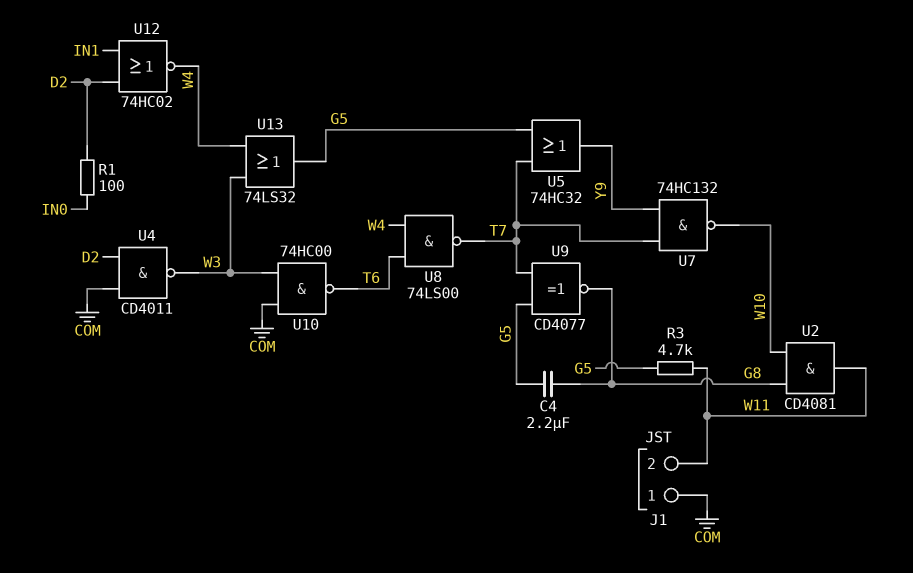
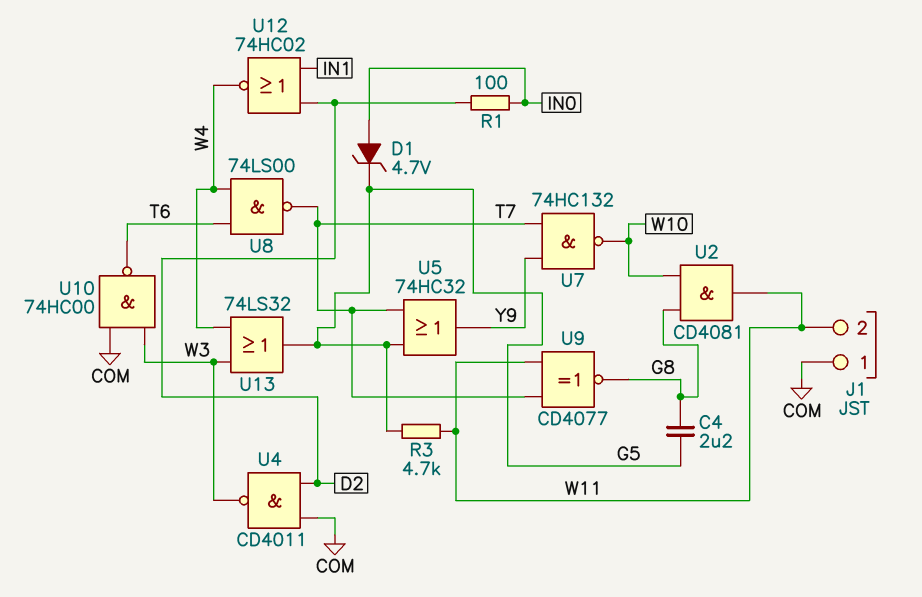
D1: none -> zener 4.7V (A IN0, K G5)
U9: XNOR CD4077 (in G5, in T7, out G8) -> XNOR CD4077 (in T7, in W11, out G8)

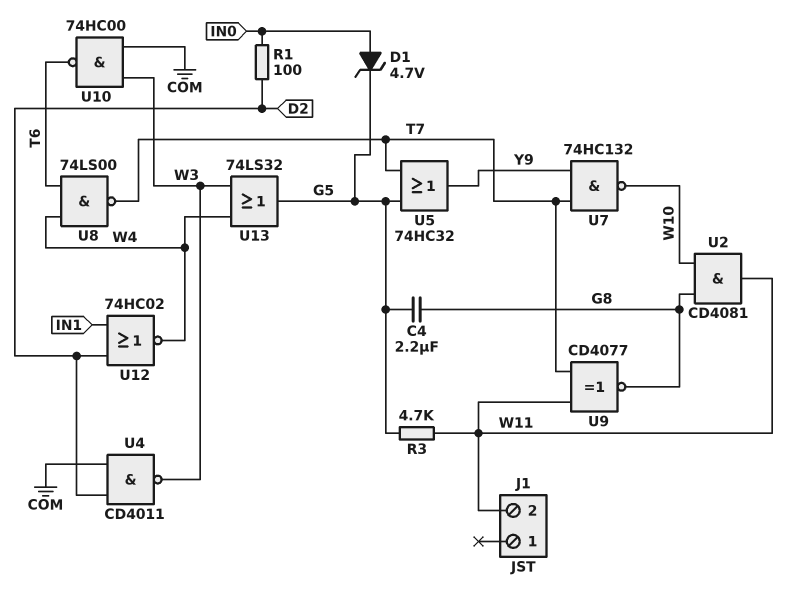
J1 pin 1: COM -> none

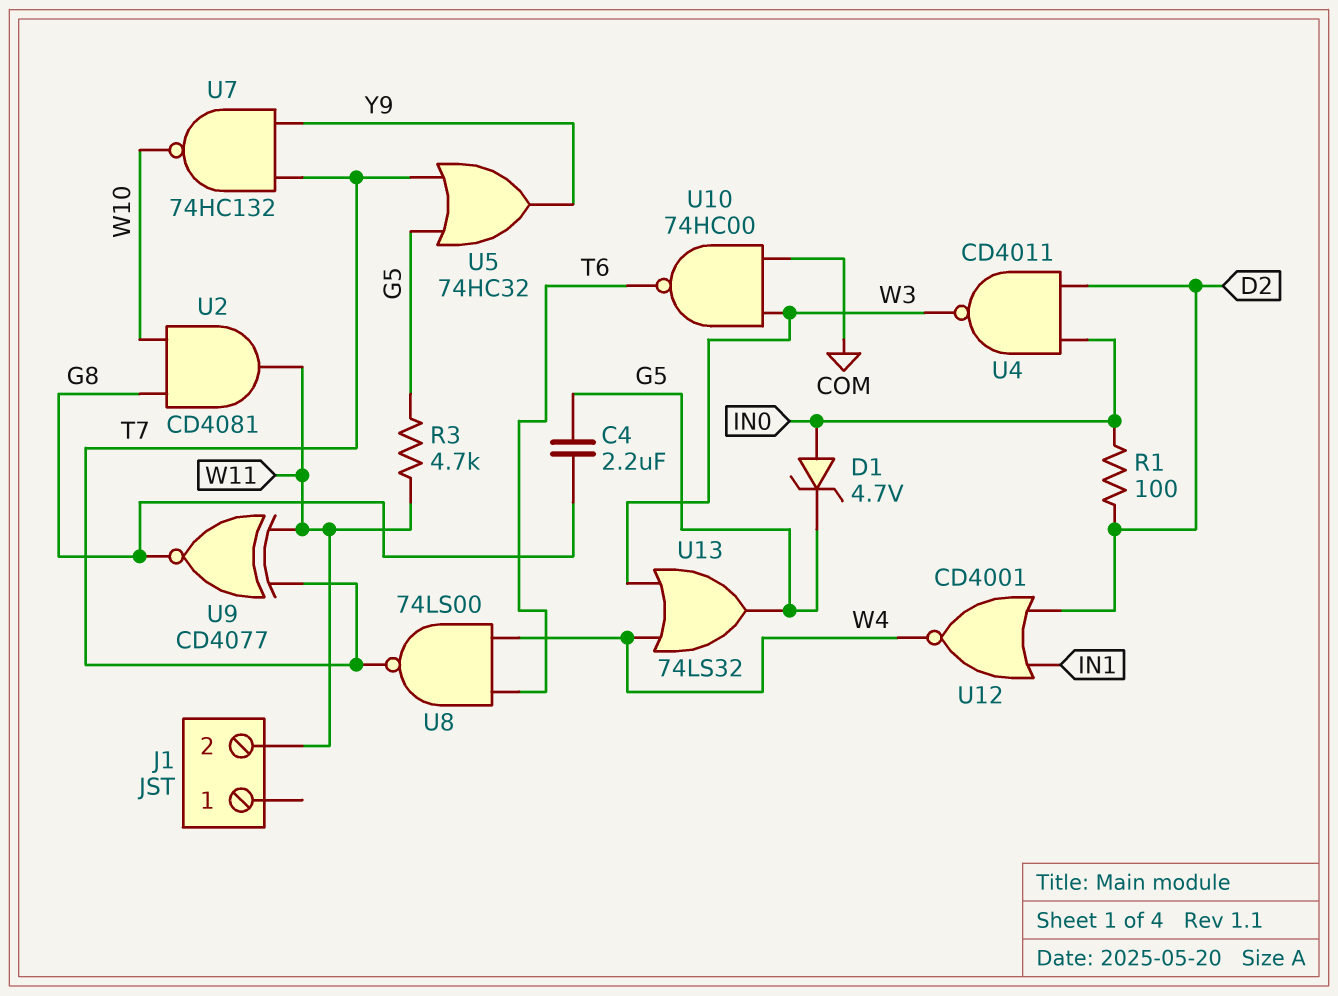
U4: NAND CD4011 (in COM, in D2, out W3) -> NAND CD4011 (in D2, in IN0, out W3)
U12: NOR 74HC02 (in D2, in IN1, out W4) -> NOR CD4001 (in D2, in IN1, out W4)

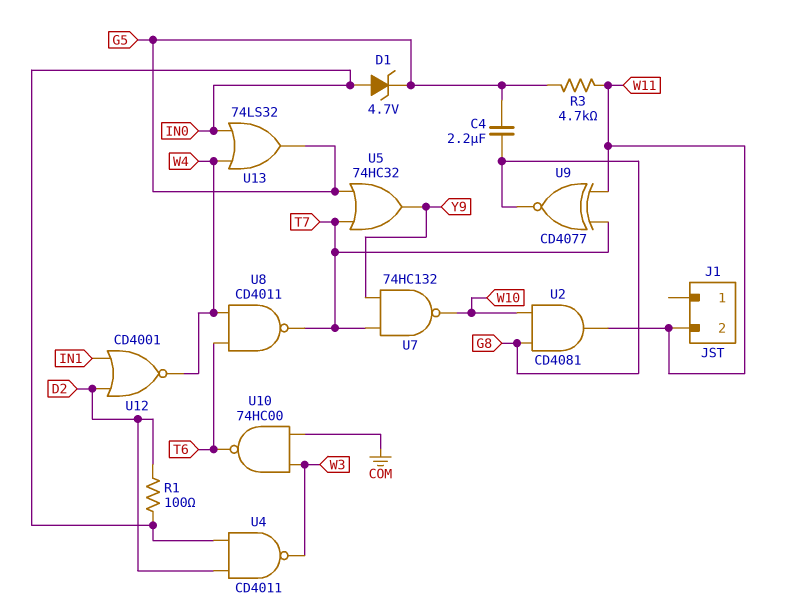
U8: NAND 74LS00 (in T6, in W4, out T7) -> NAND CD4011 (in T6, in W4, out T7)
U13: OR 74LS32 (in W3, in W4, out G5) -> OR 74LS32 (in IN0, in W4, out G5)

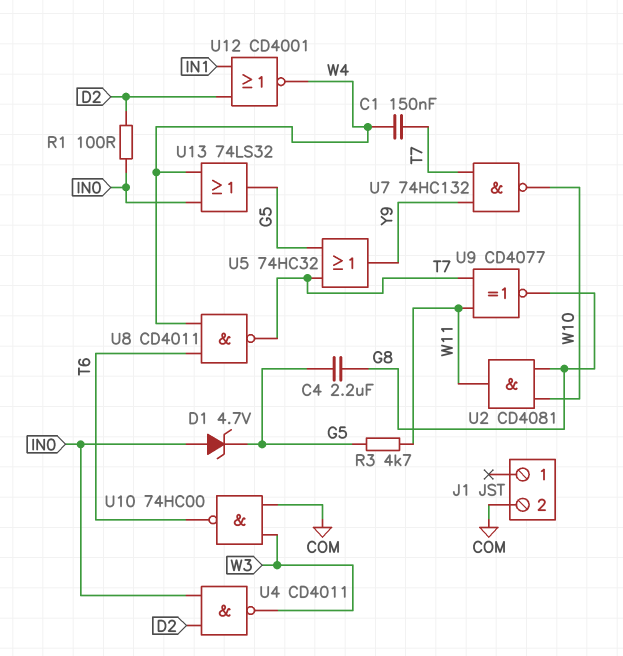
C1: none -> 150nF (T7, W4)
J1 pin 2: W11 -> COM

